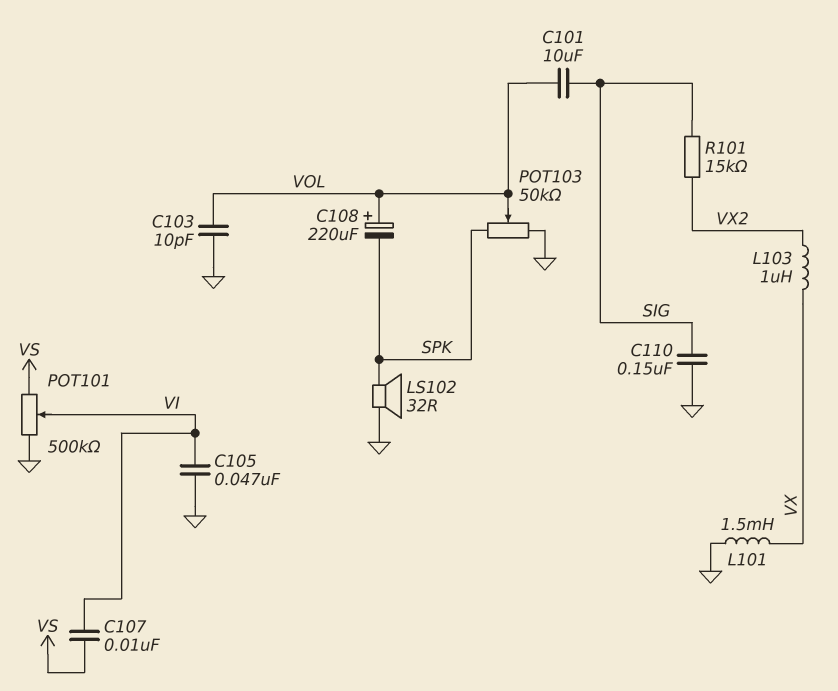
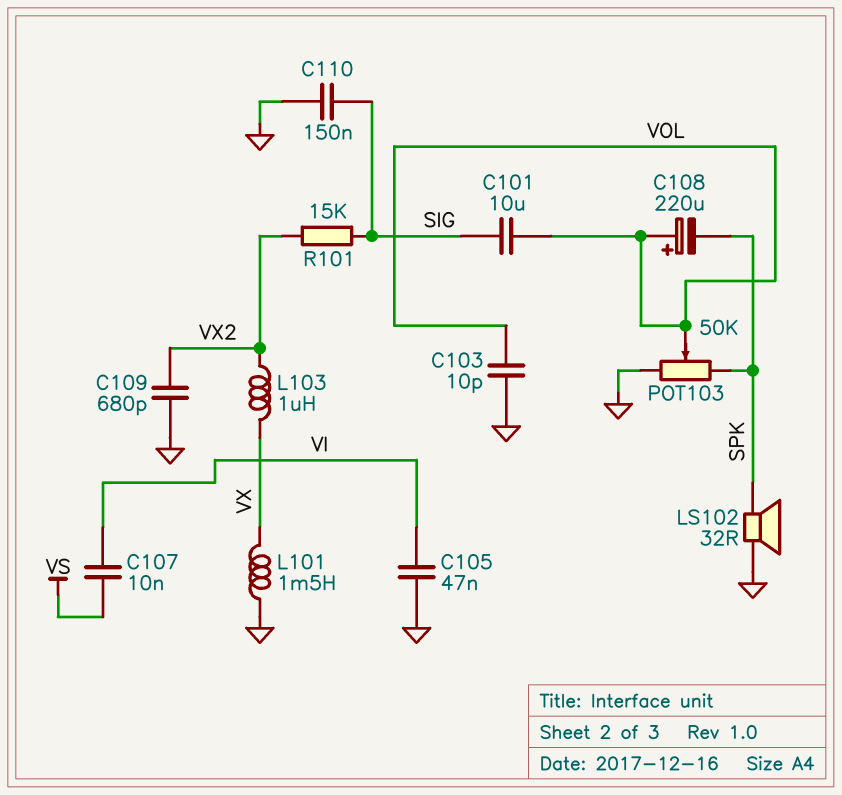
C109: none -> 680pF (GND, VX2)
POT101: 500k (GND, VS, wiper VI) -> none

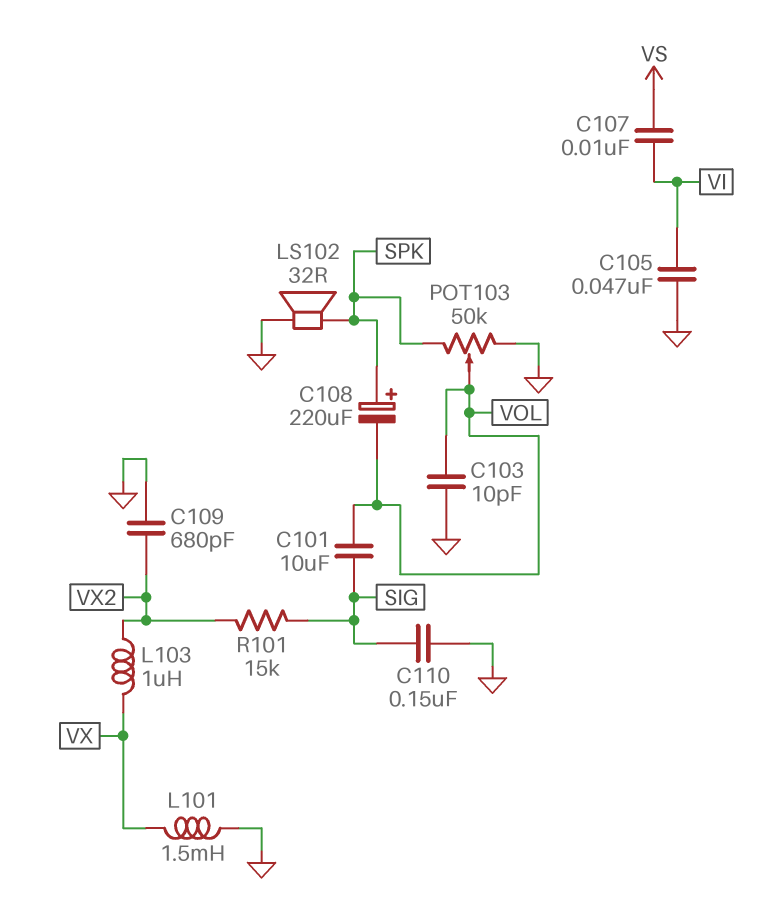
C108: 220uF (plus VOL, minus SPK) -> 220uF (plus SPK, minus VOL)

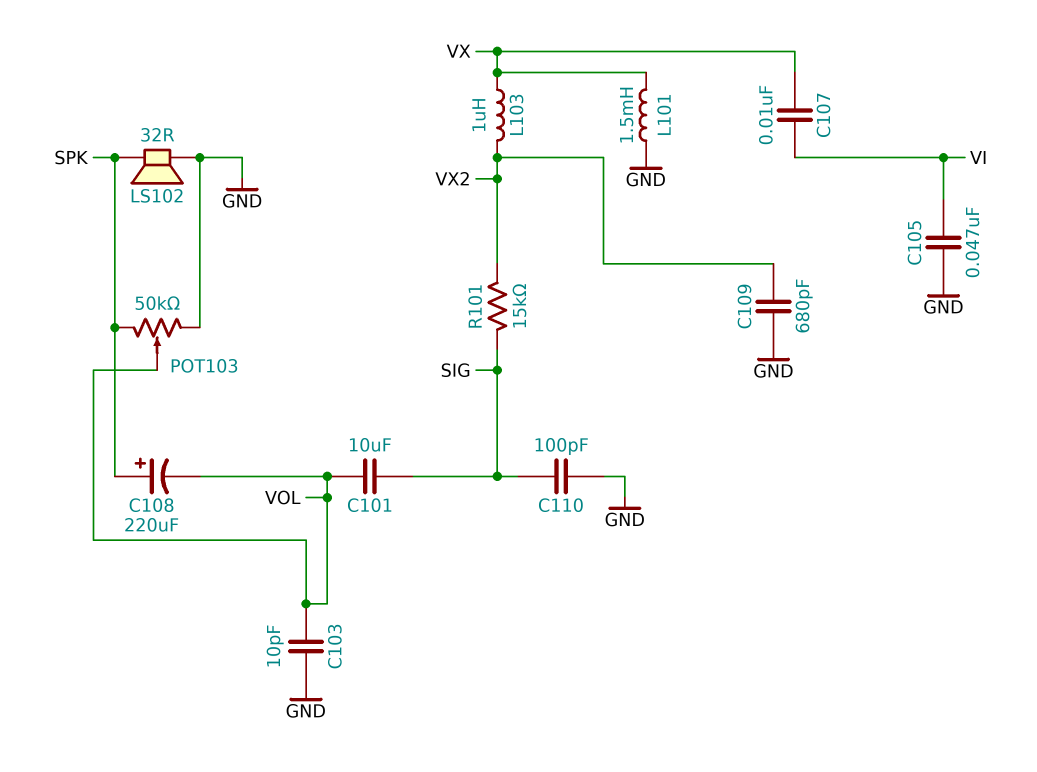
C107: 10nF (VI, VS) -> 10nF (VI, VX)
C110: 150nF (GND, SIG) -> 100pF (GND, SIG)

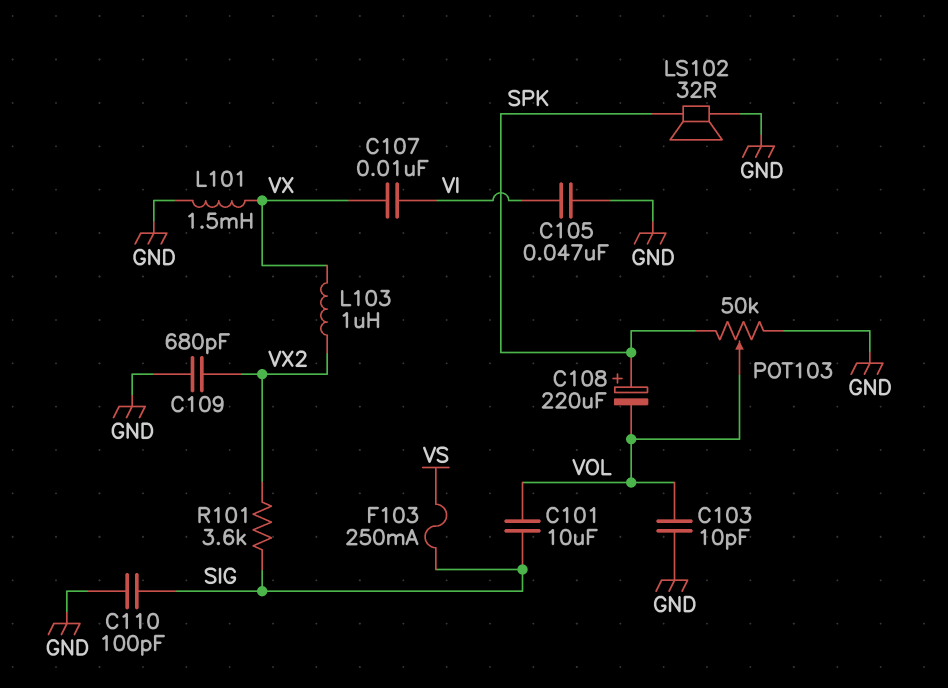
F103: none -> 250mA (SIG, VS)
R101: 15k (SIG, VX2) -> 3.6k (SIG, VX2)

